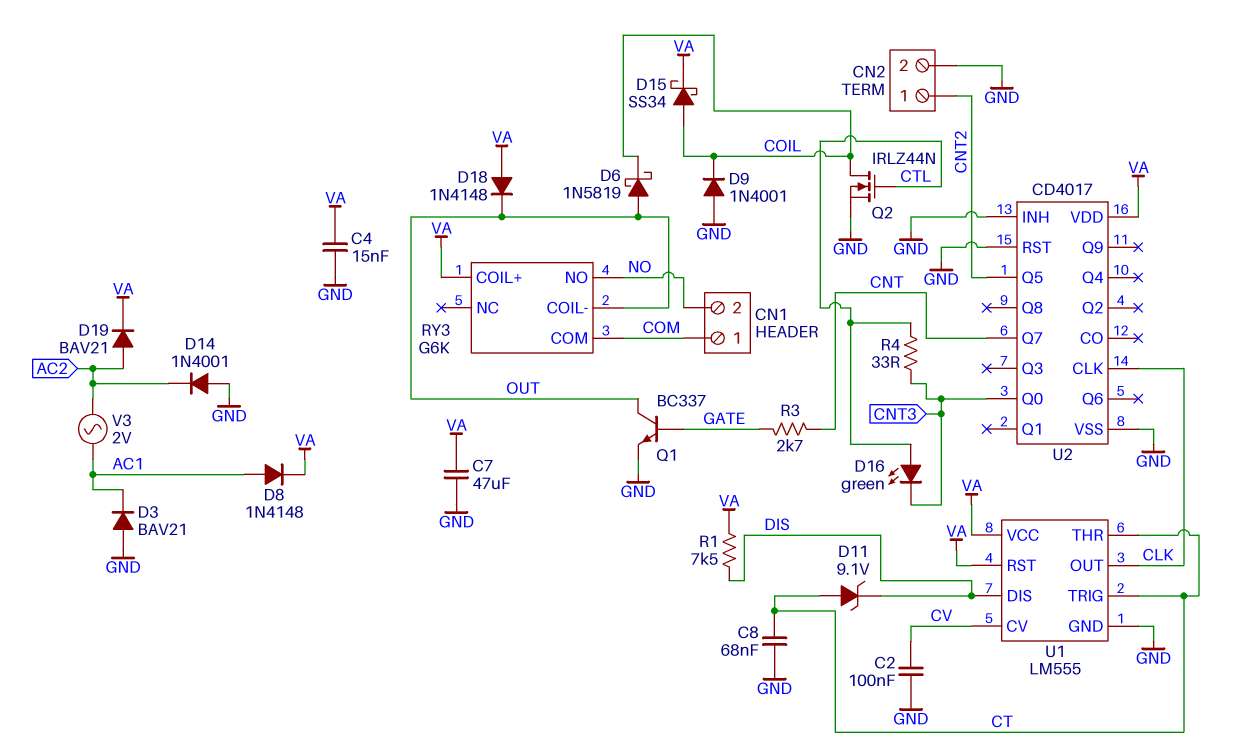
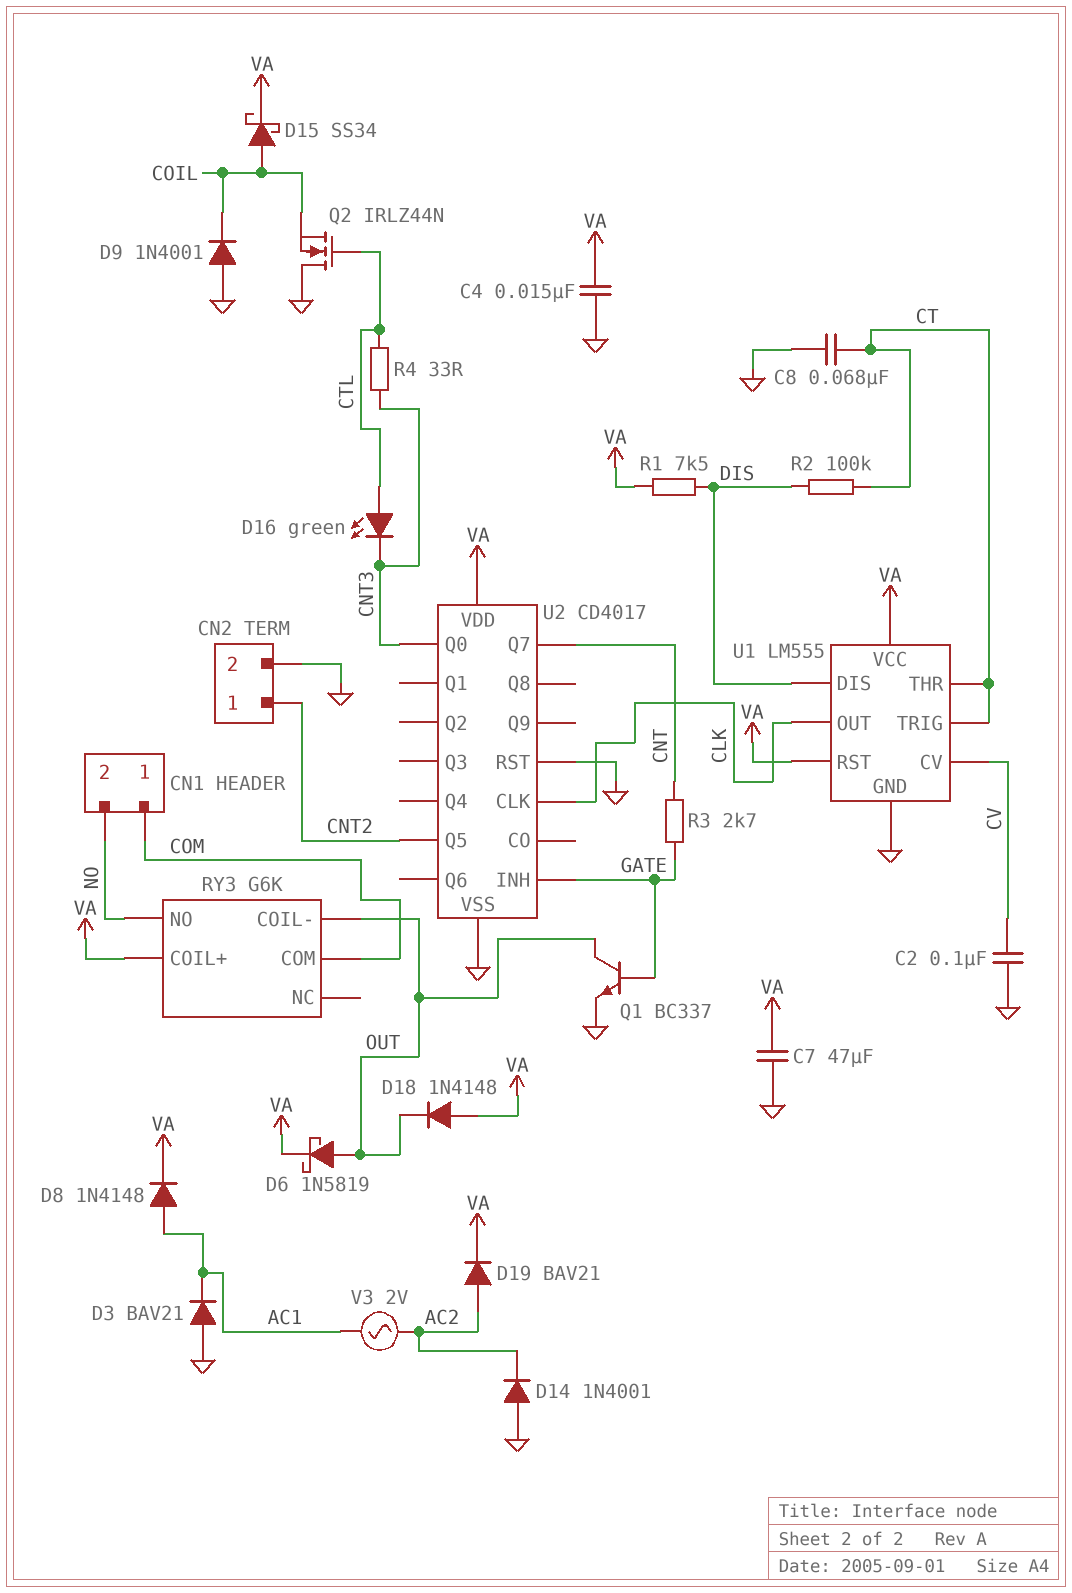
D6: schottky 1N5819 (A OUT, K COIL) -> schottky 1N5819 (A OUT, K VA)
D11: zener 9.1V (A CT, K DIS) -> none
Q2: NMOS IRLZ44N (G CTL, D COIL, S GND) -> NMOS IRLZ44N (G CTL, D GND, S COIL)
R2: none -> 100k (CT, DIS)
U2 pin INH: GND -> GATE

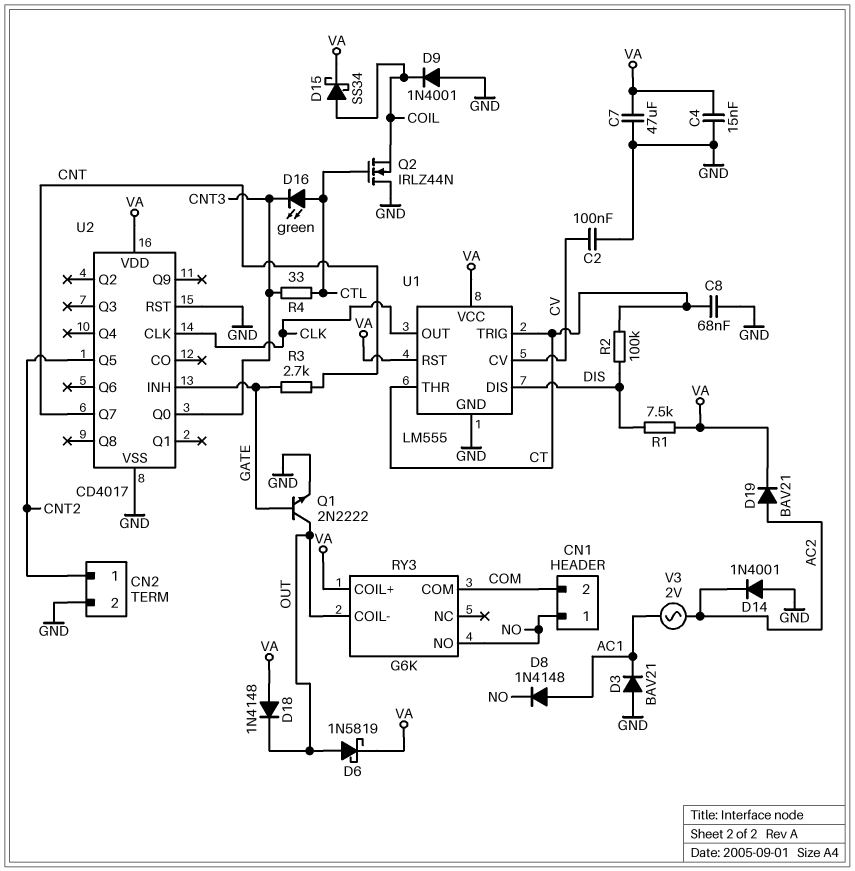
CN1 pin 1: COM -> NO
CN1 pin 2: NO -> COM
D8: diode 1N4148 (A AC1, K VA) -> diode 1N4148 (A AC1, K NO)
Q1: NPN BC337 (B GATE, C OUT, E GND) -> NPN 2N2222 (B GATE, C OUT, E GND)

